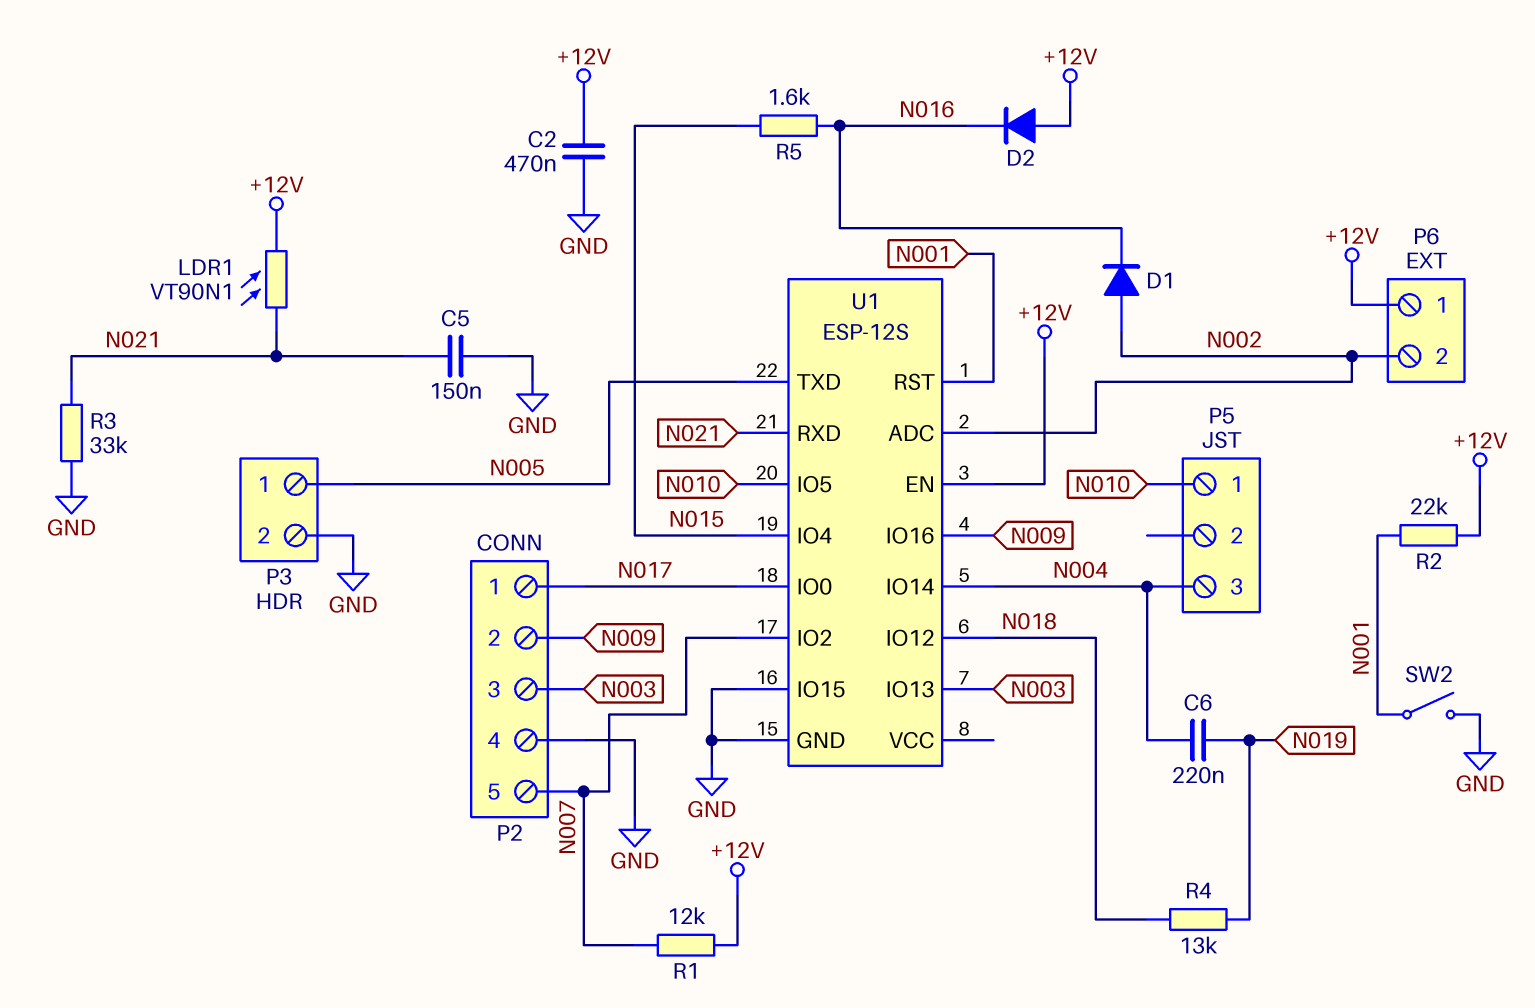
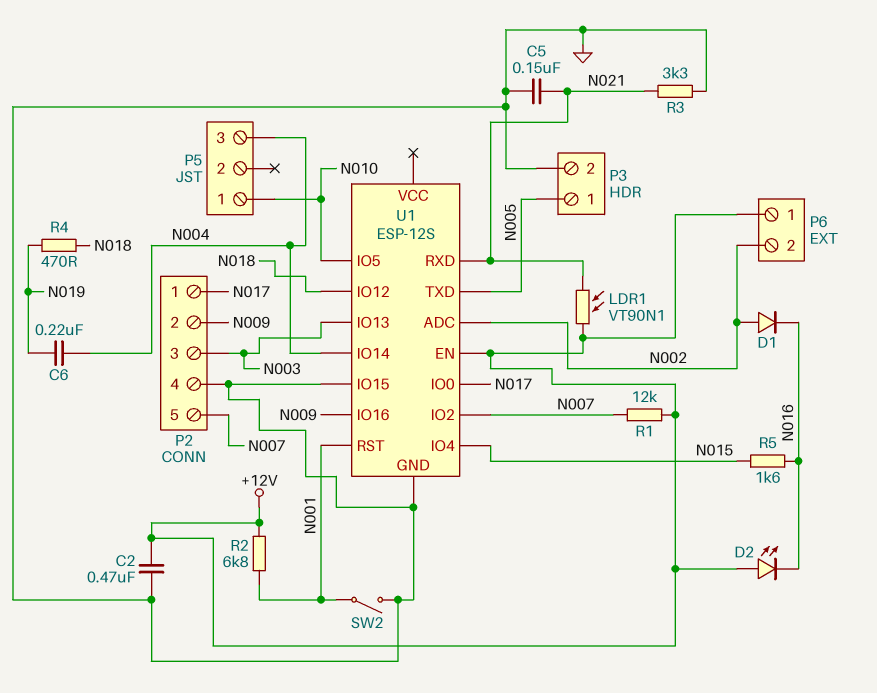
D2: diode (A +12V, K N016) -> LED (A +12V, K N016)
R2: 22k (+12V, N001) -> 6.8k (+12V, N001)
R3: 33k (GND, N021) -> 3.3k (GND, N021)
R4: 13k (N018, N019) -> 470 (N018, N019)

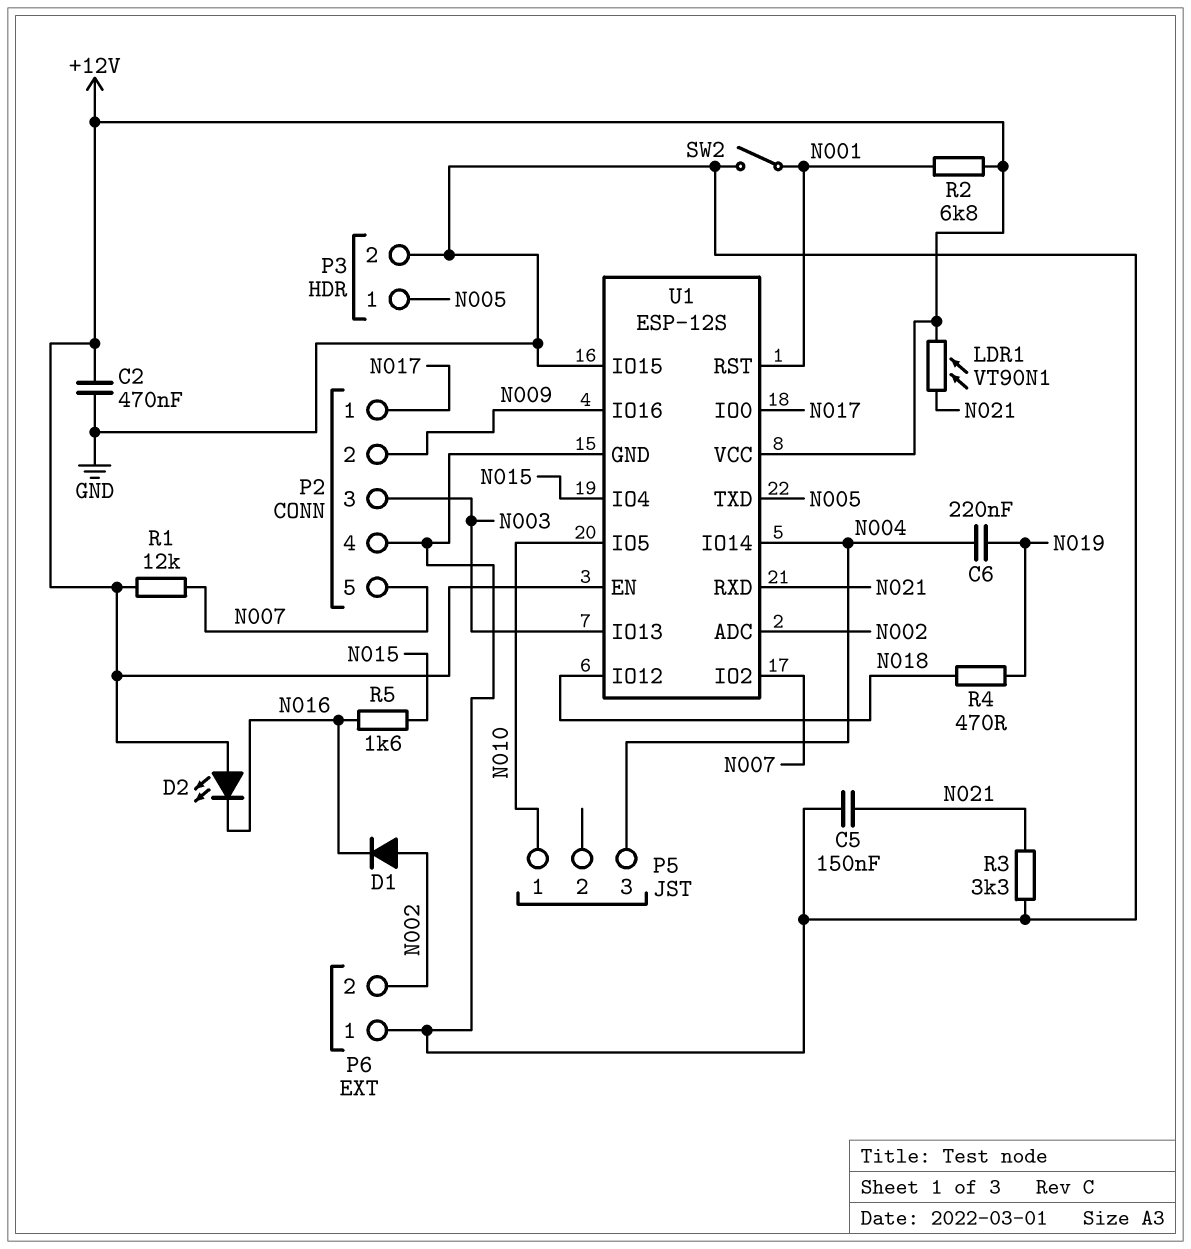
P6 pin 1: +12V -> GND
U1 pin VCC: none -> +12V

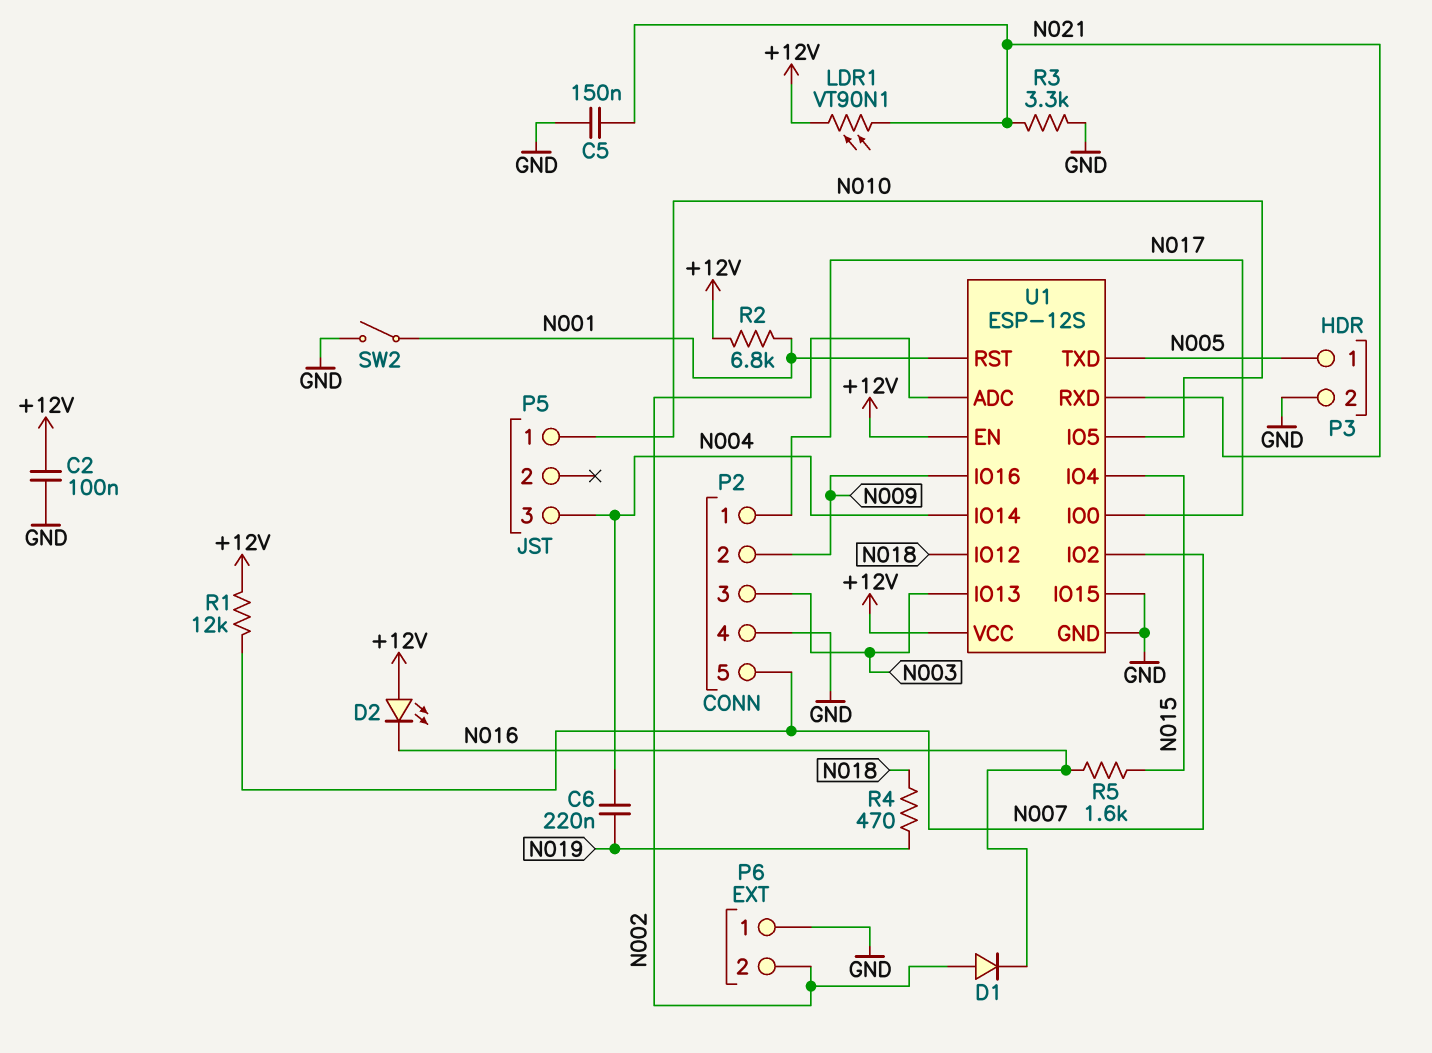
C2: 470nF (+12V, GND) -> 100nF (+12V, GND)

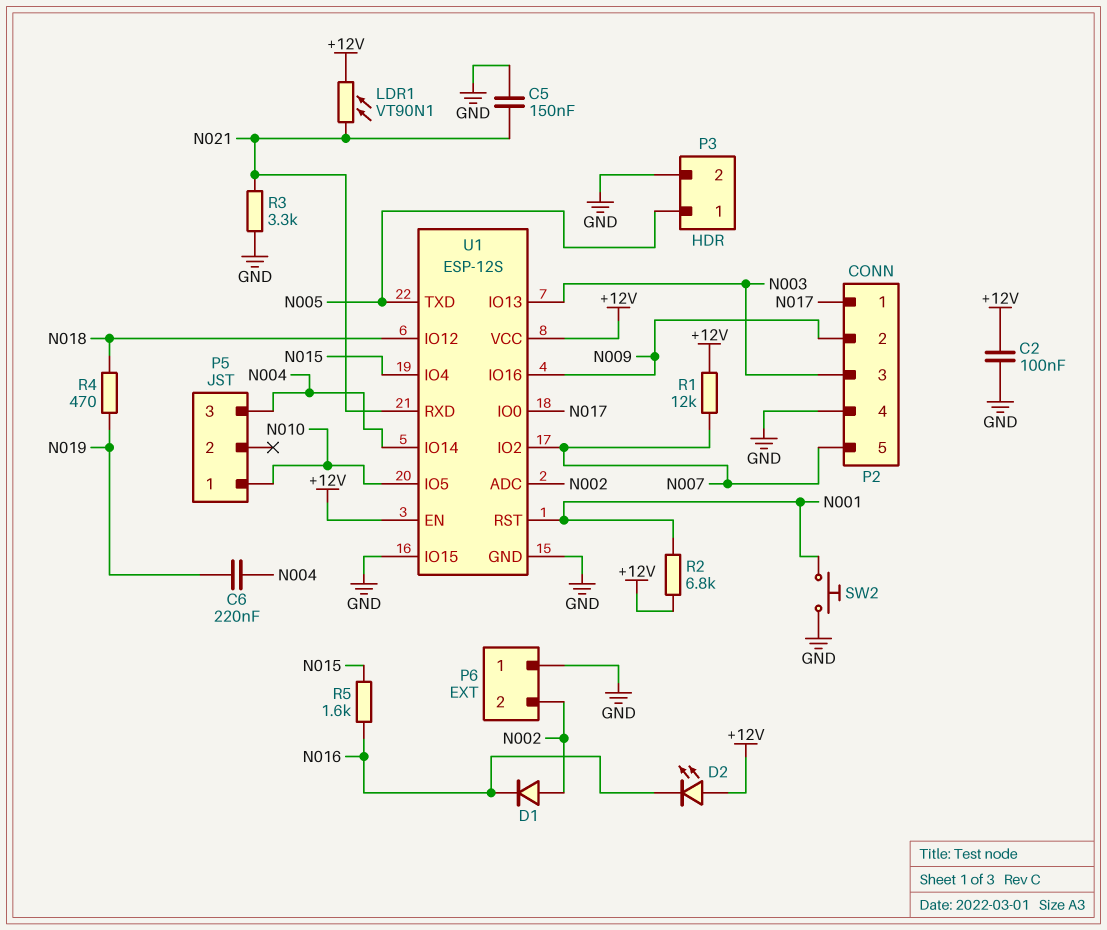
SW2: switch (GND, N001) -> button (GND, N001)

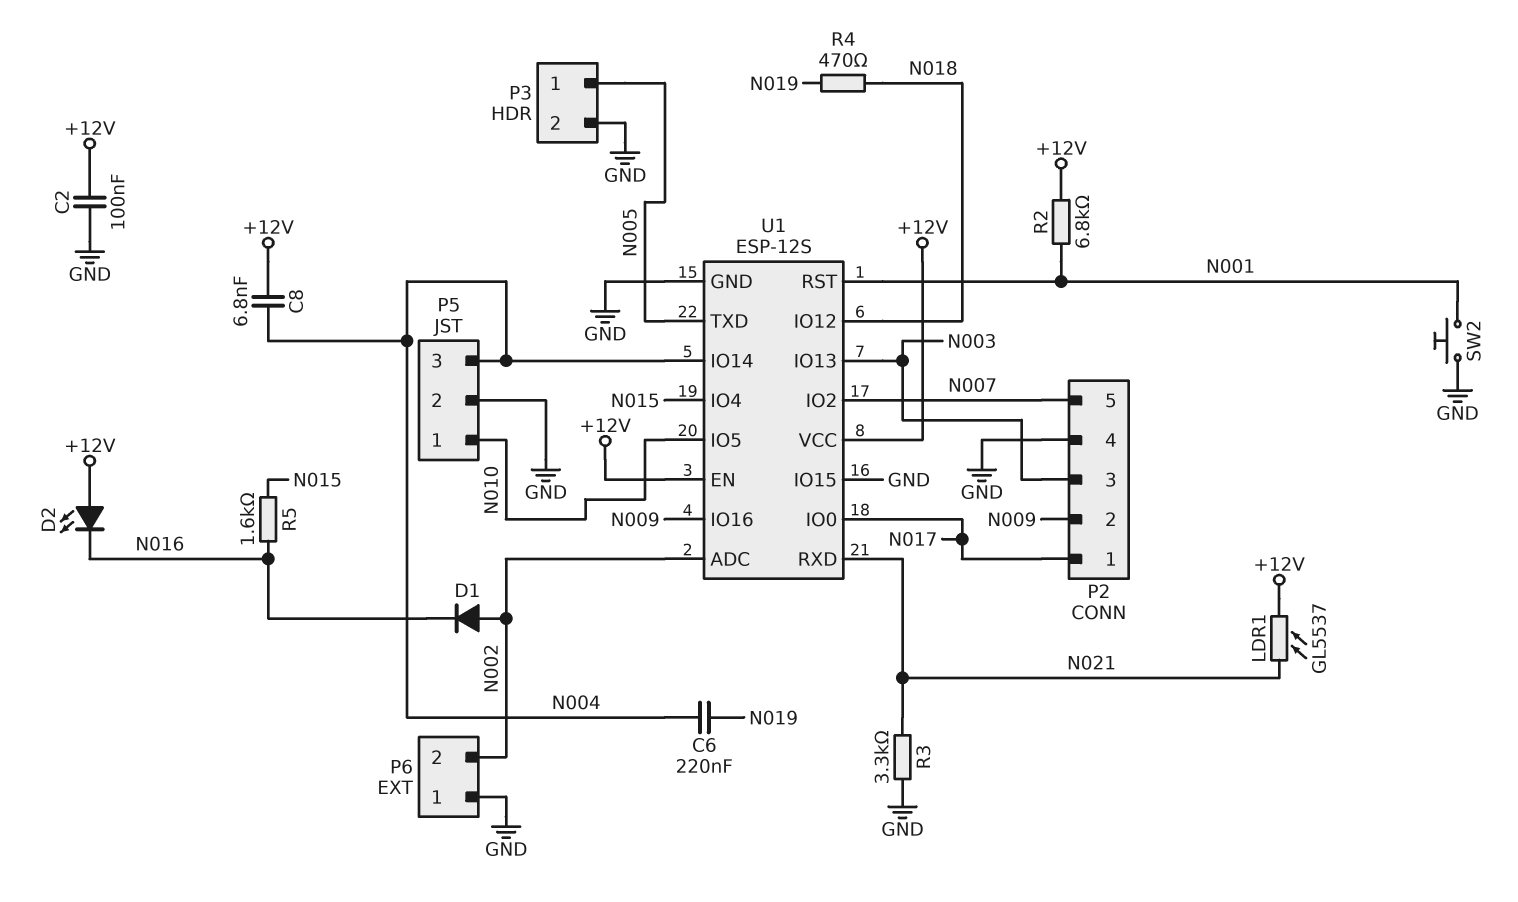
C5: 150nF (GND, N021) -> none
C8: none -> 6.8nF (+12V, N004)
LDR1: VT90N1 (+12V, N021) -> GL5537 (+12V, N021)
P5 pin 2: none -> GND
R1: 12k (+12V, N007) -> none

